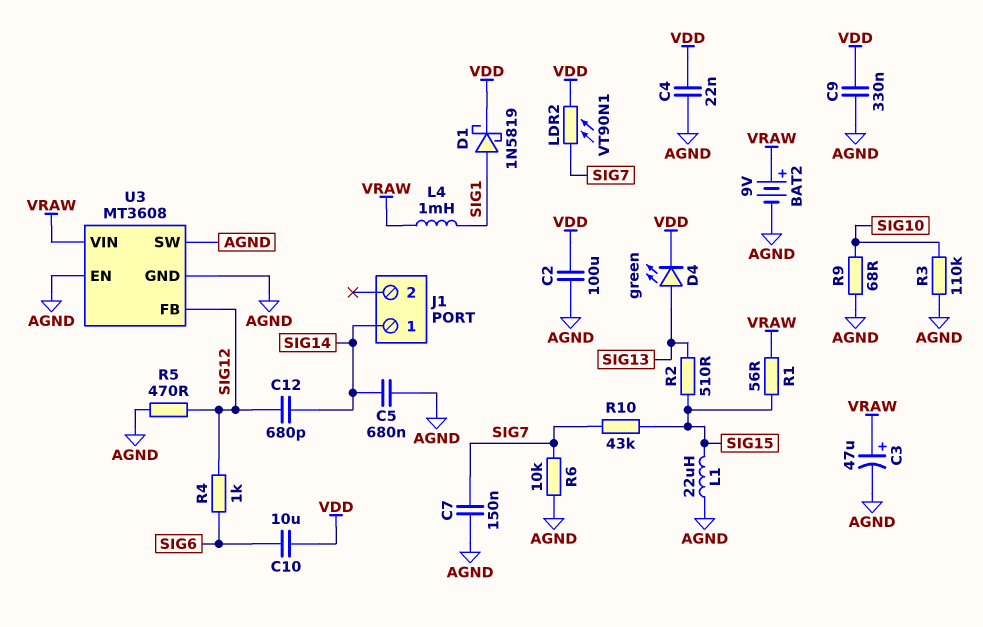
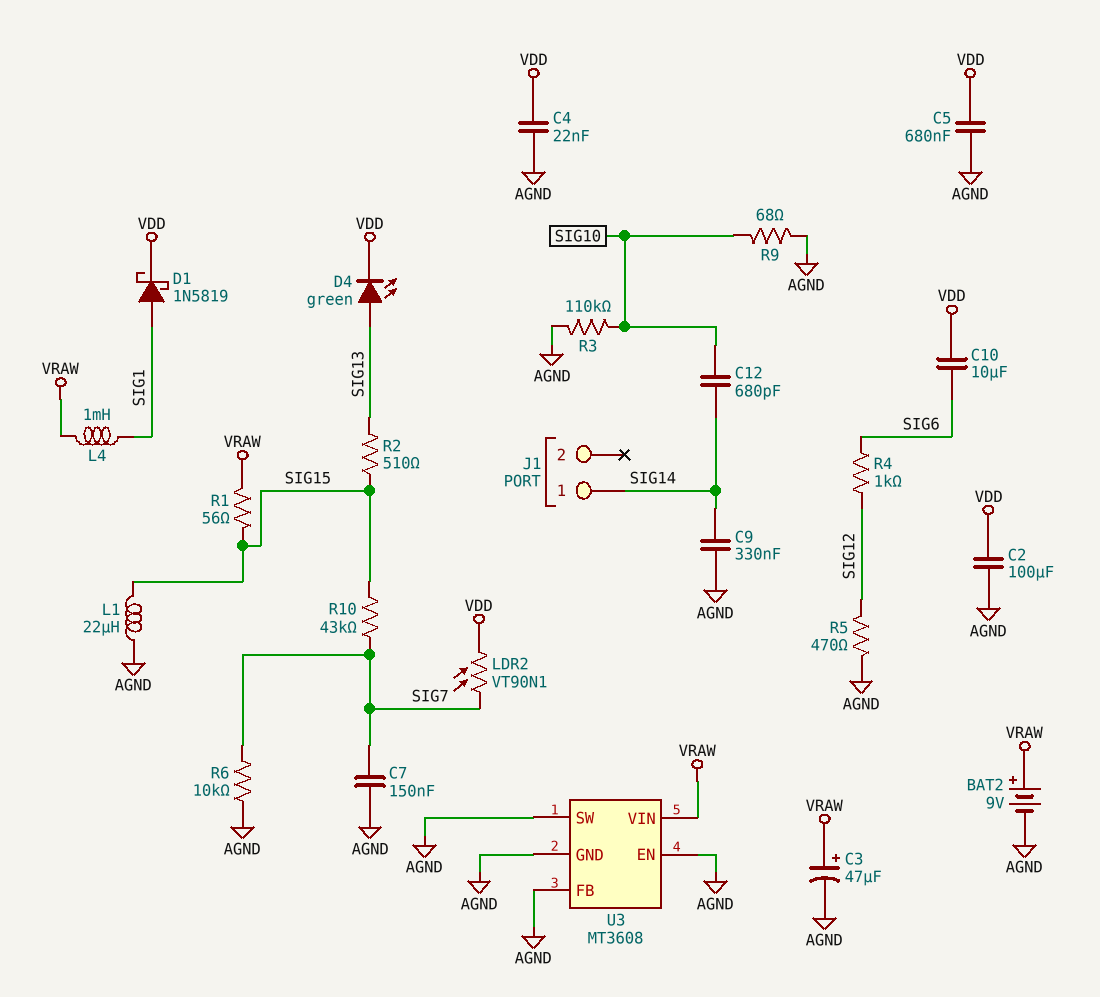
C5: 680nF (AGND, SIG14) -> 680nF (AGND, VDD)
C9: 330nF (AGND, VDD) -> 330nF (AGND, SIG14)
C12: 680pF (SIG12, SIG14) -> 680pF (SIG10, SIG14)
U3 pin FB: SIG12 -> AGND

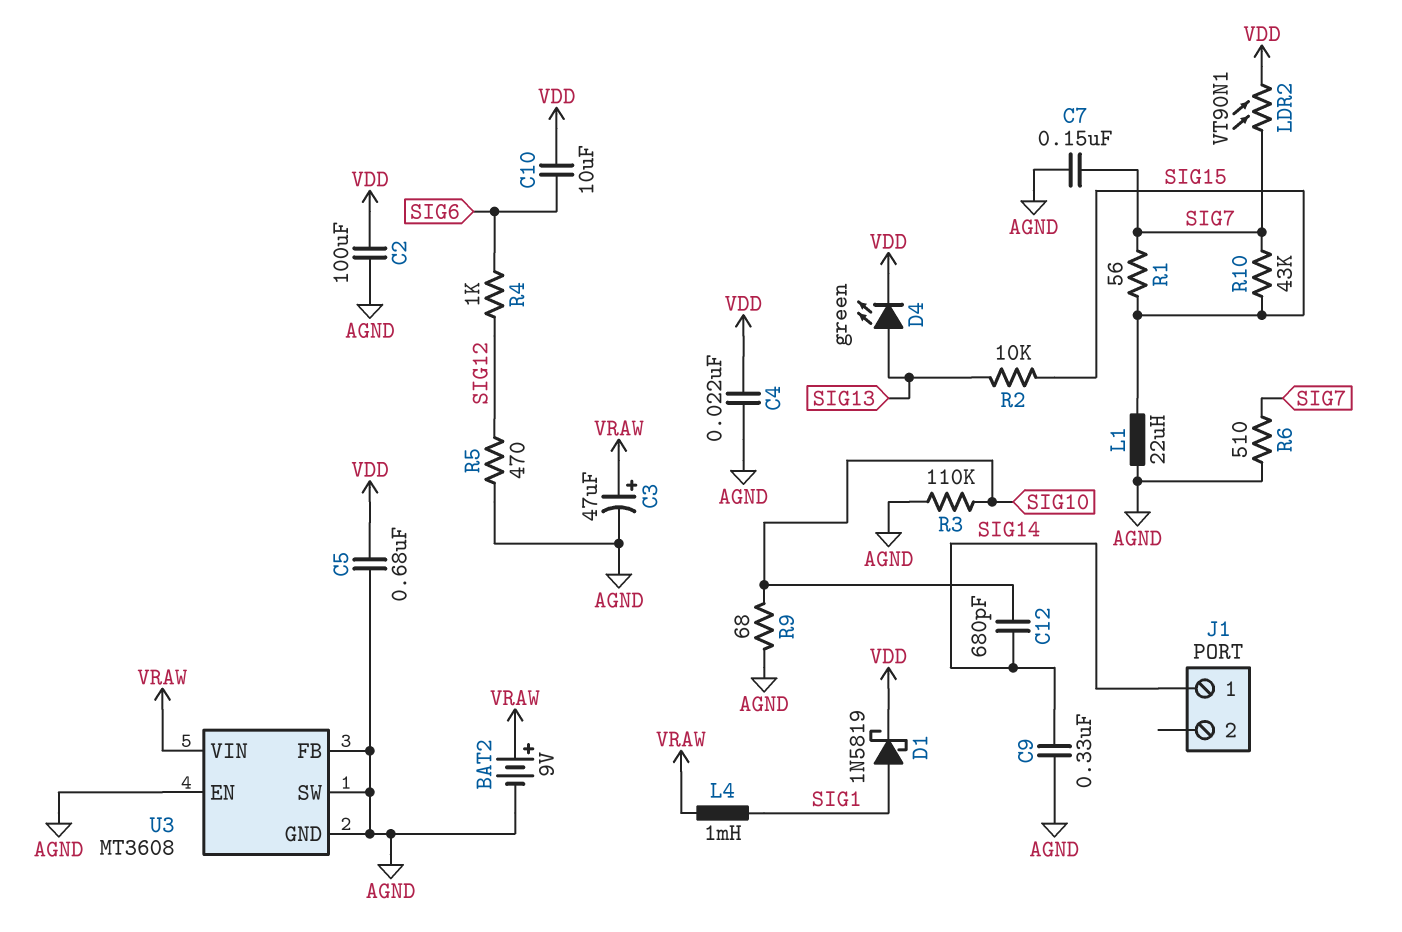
R1: 56 (SIG15, VRAW) -> 56 (SIG7, SIG15)
R2: 510 (SIG13, SIG15) -> 10k (SIG13, SIG15)
R6: 10k (AGND, SIG7) -> 510 (AGND, SIG7)

